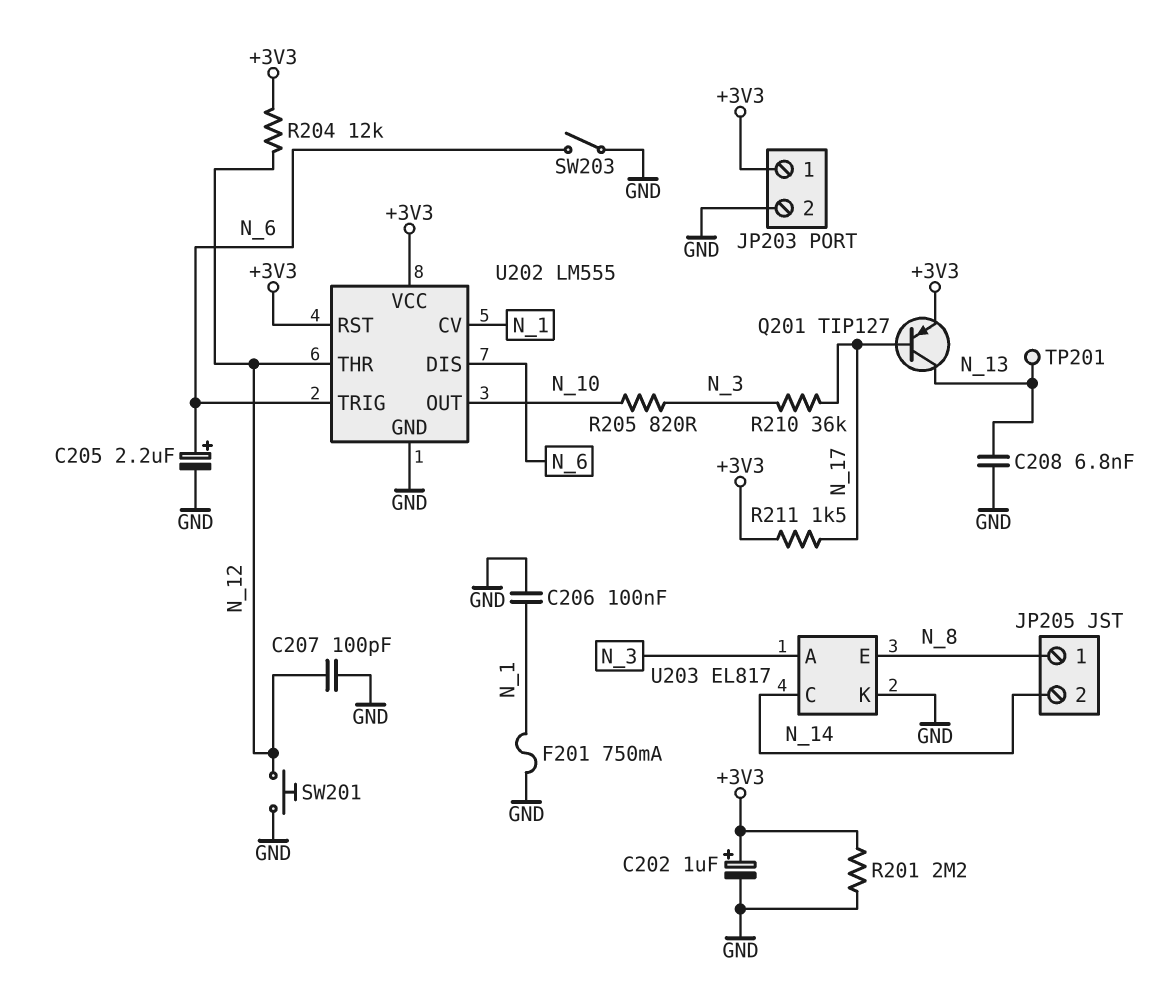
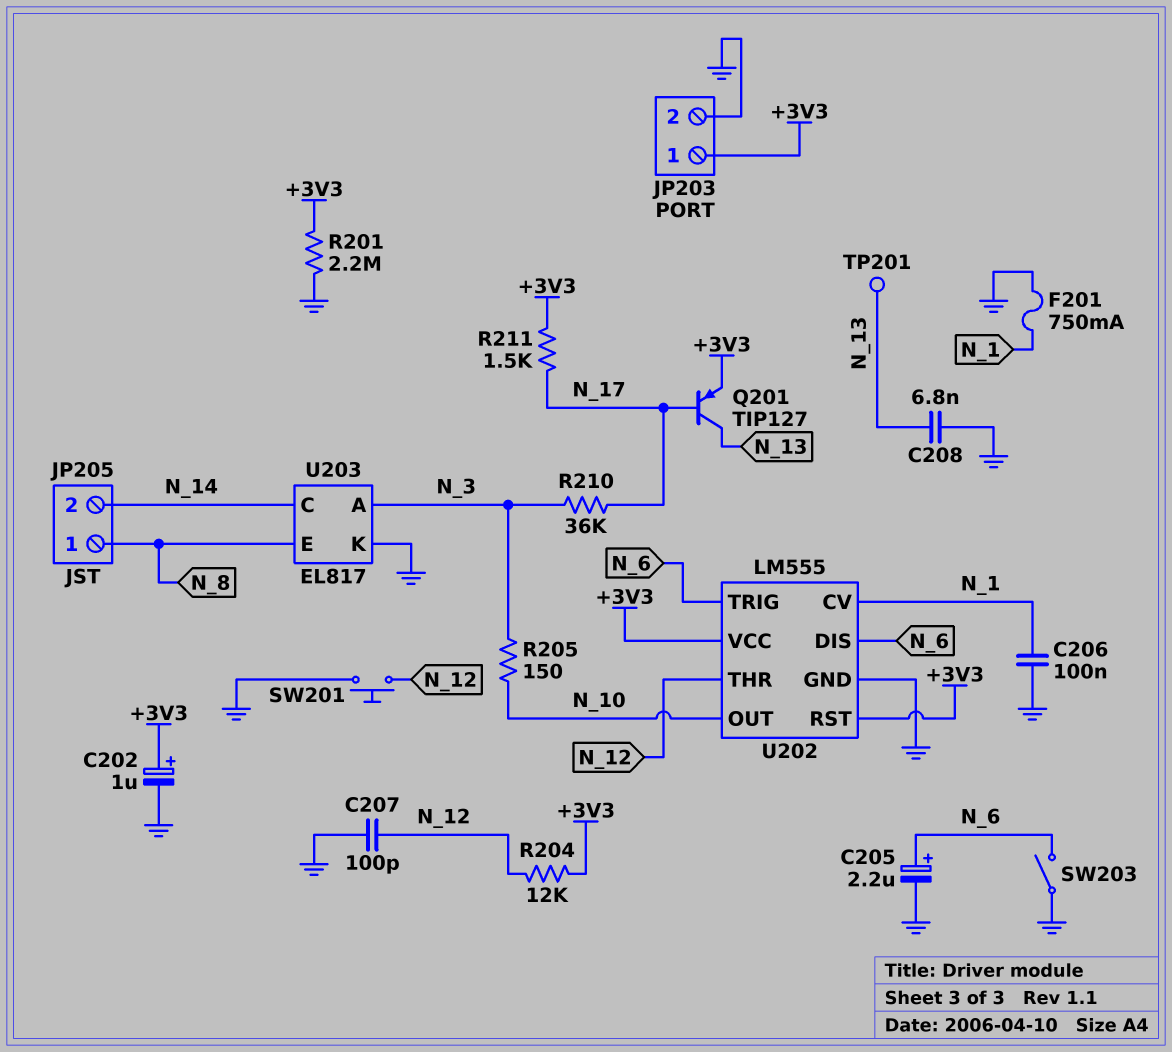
R205: 820 (N_3, N_10) -> 150 (N_3, N_10)

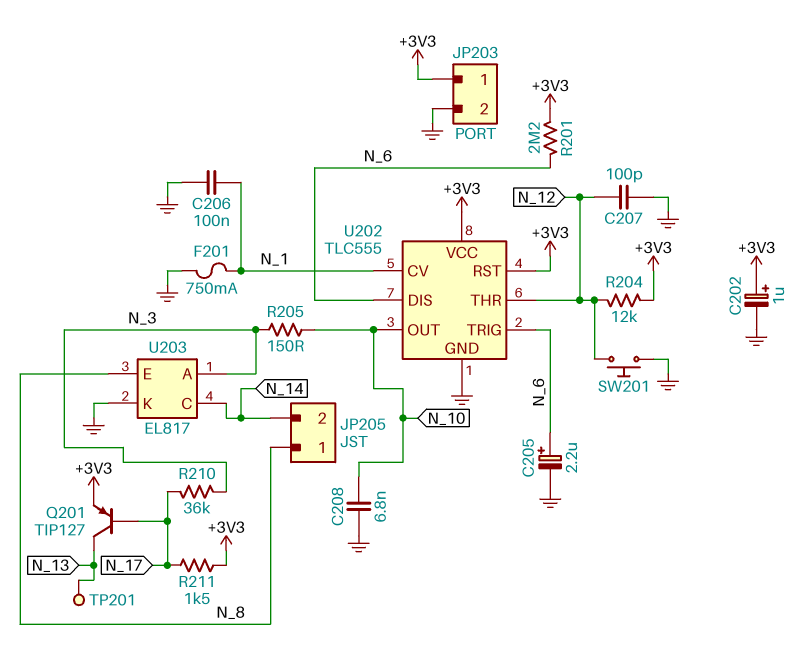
C208: 6.8nF (GND, N_13) -> 6.8nF (GND, N_10)
R201: 2.2M (+3V3, GND) -> 2.2M (+3V3, N_6)
SW203: switch (GND, N_6) -> none
U202: LM555 -> TLC555

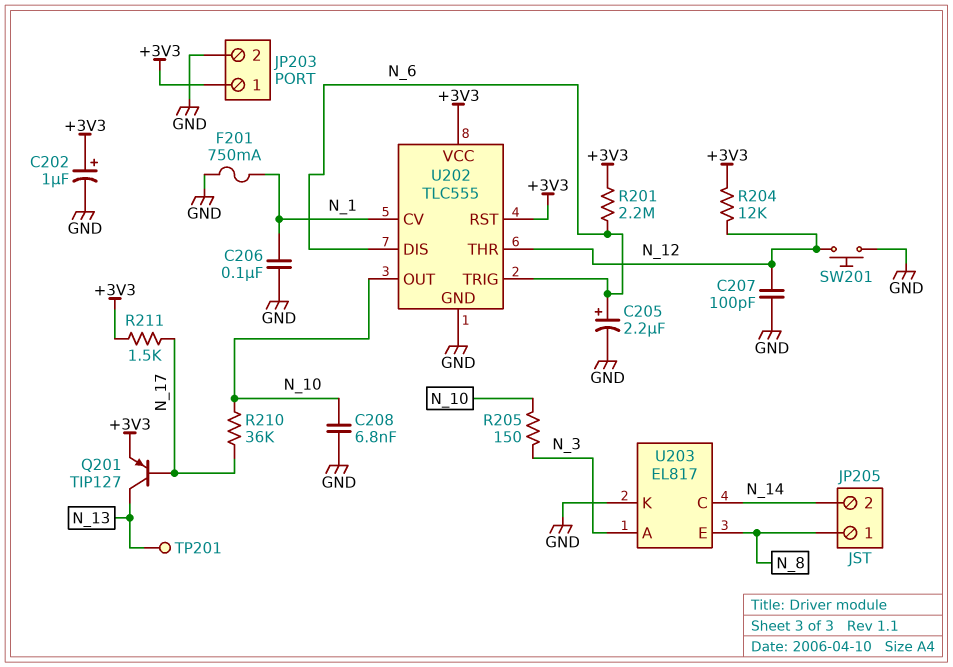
R210: 36k (N_3, N_17) -> 36k (N_10, N_17)

